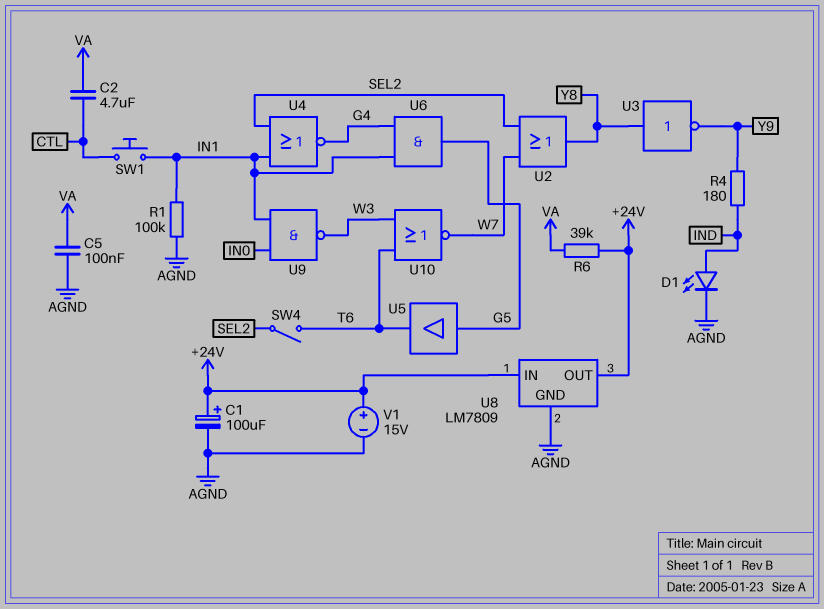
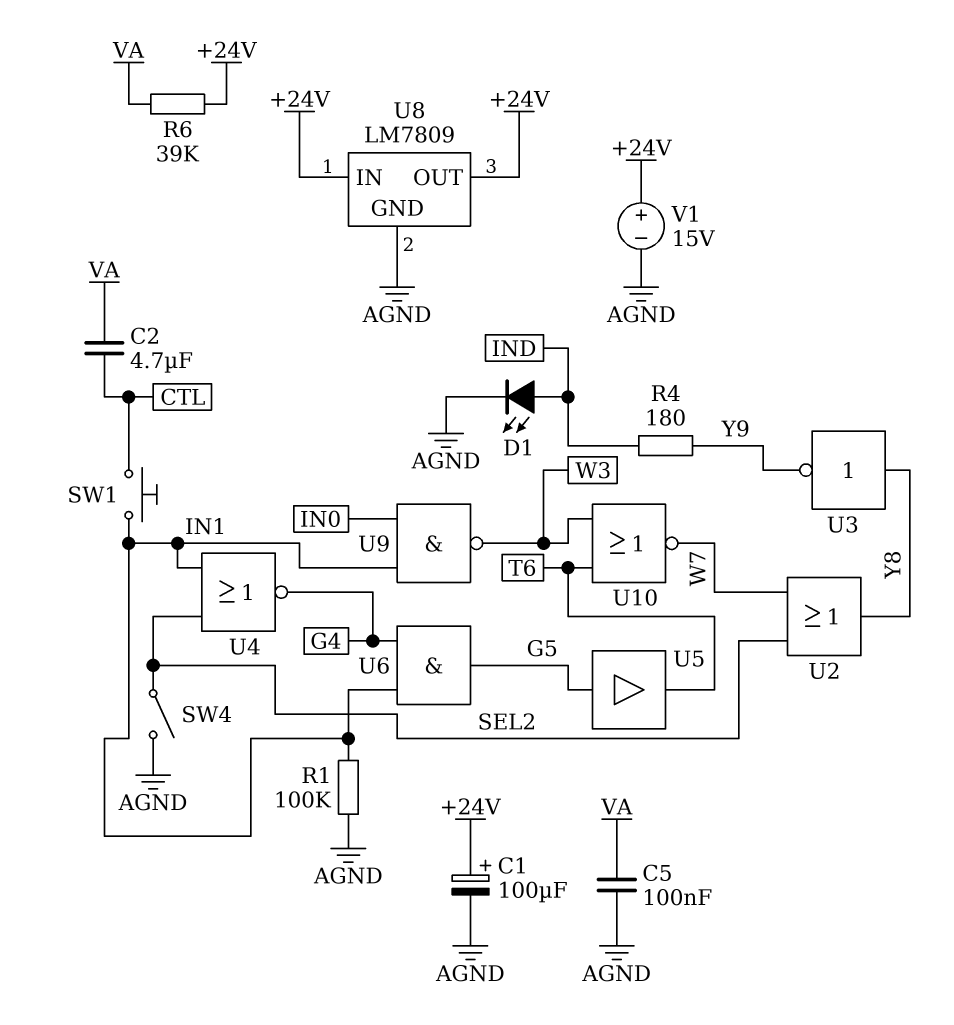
SW4: switch (SEL2, T6) -> switch (AGND, SEL2)

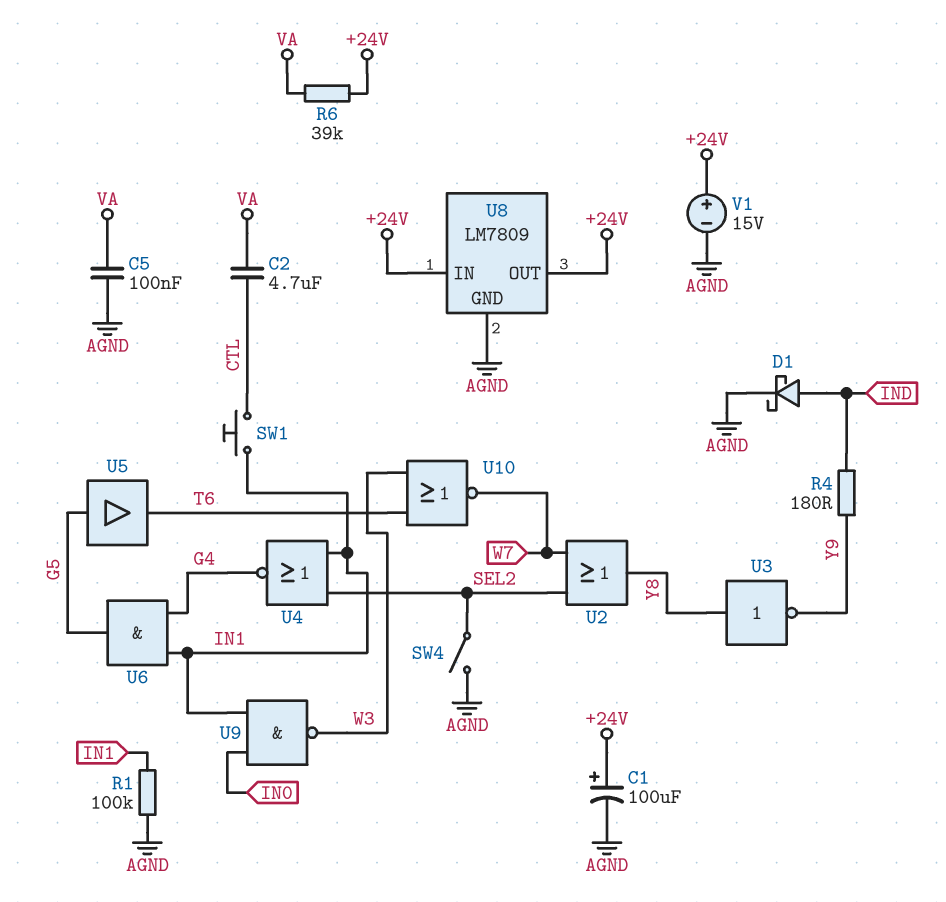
D1: LED (A IND, K AGND) -> schottky (A IND, K AGND)

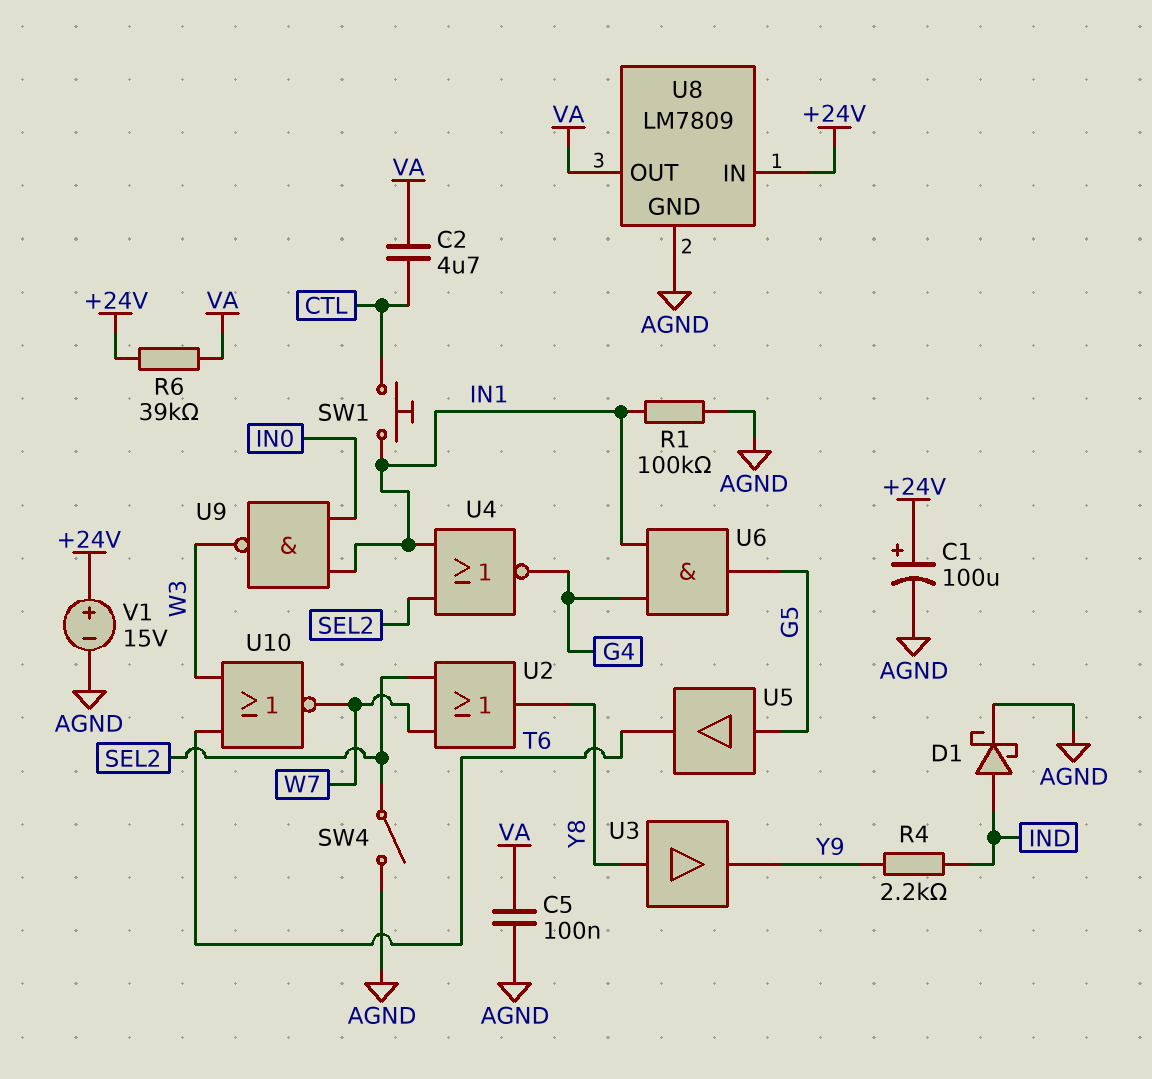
R4: 180 (IND, Y9) -> 2.2k (IND, Y9)
U3: NOT (in Y8, out Y9) -> buffer (in Y8, out Y9)
U8 pin OUT: +24V -> VA

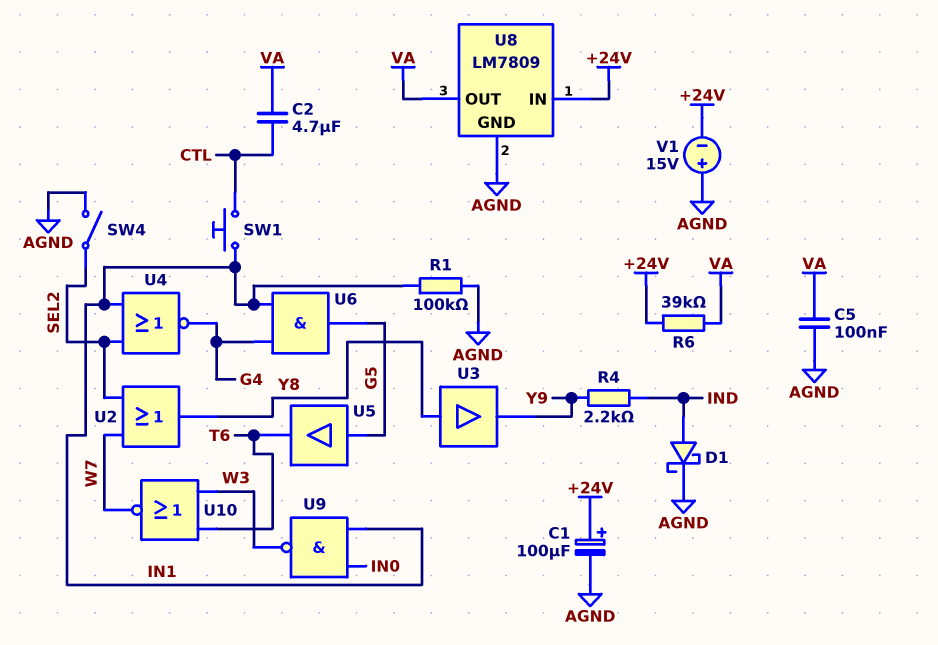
V1: 15V (plus +24V, minus AGND) -> 15V (plus AGND, minus +24V)

